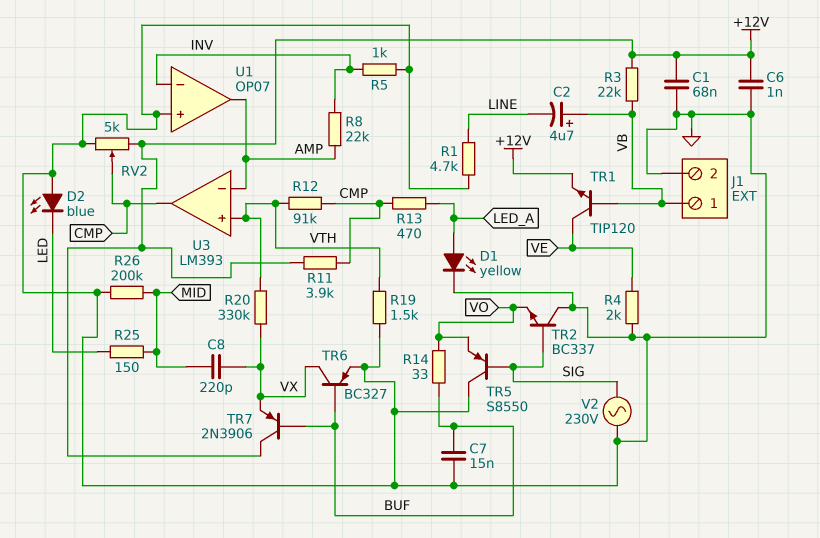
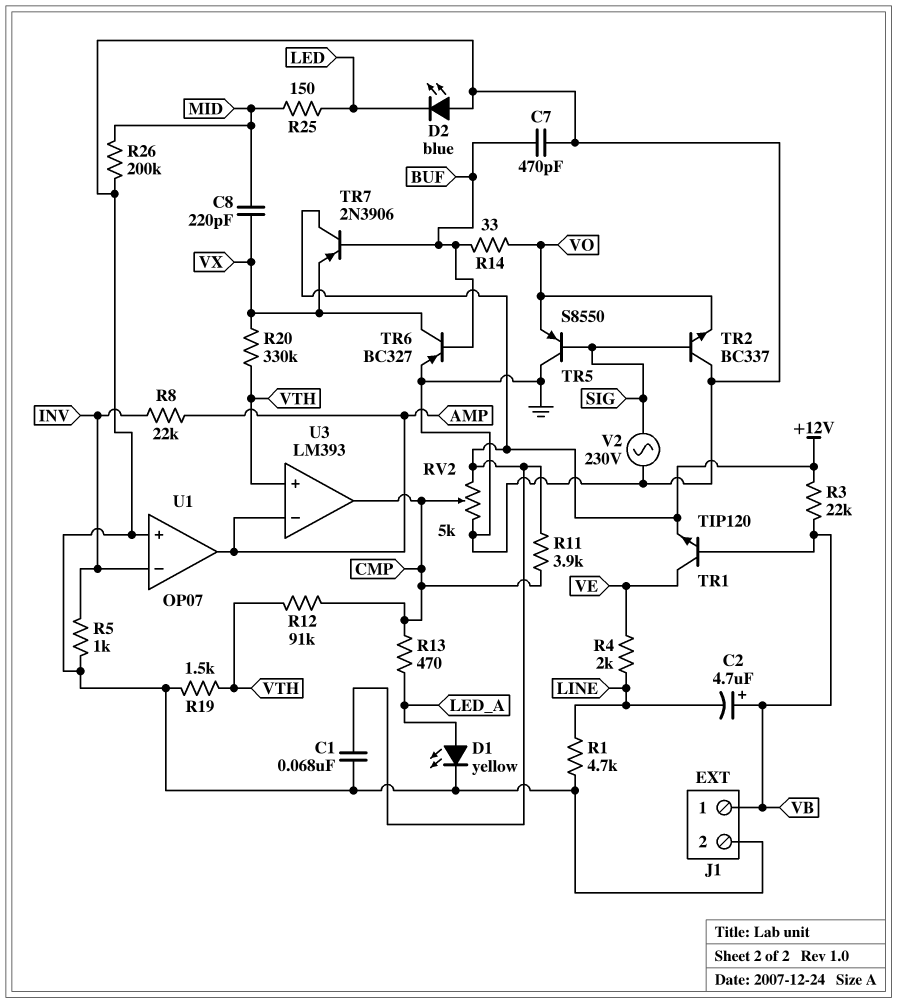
C6: 1nF (+12V, GND) -> none
C7: 15nF (BUF, GND) -> 470pF (BUF, GND)
R4: 2k (GND, VE) -> 2k (LINE, VE)

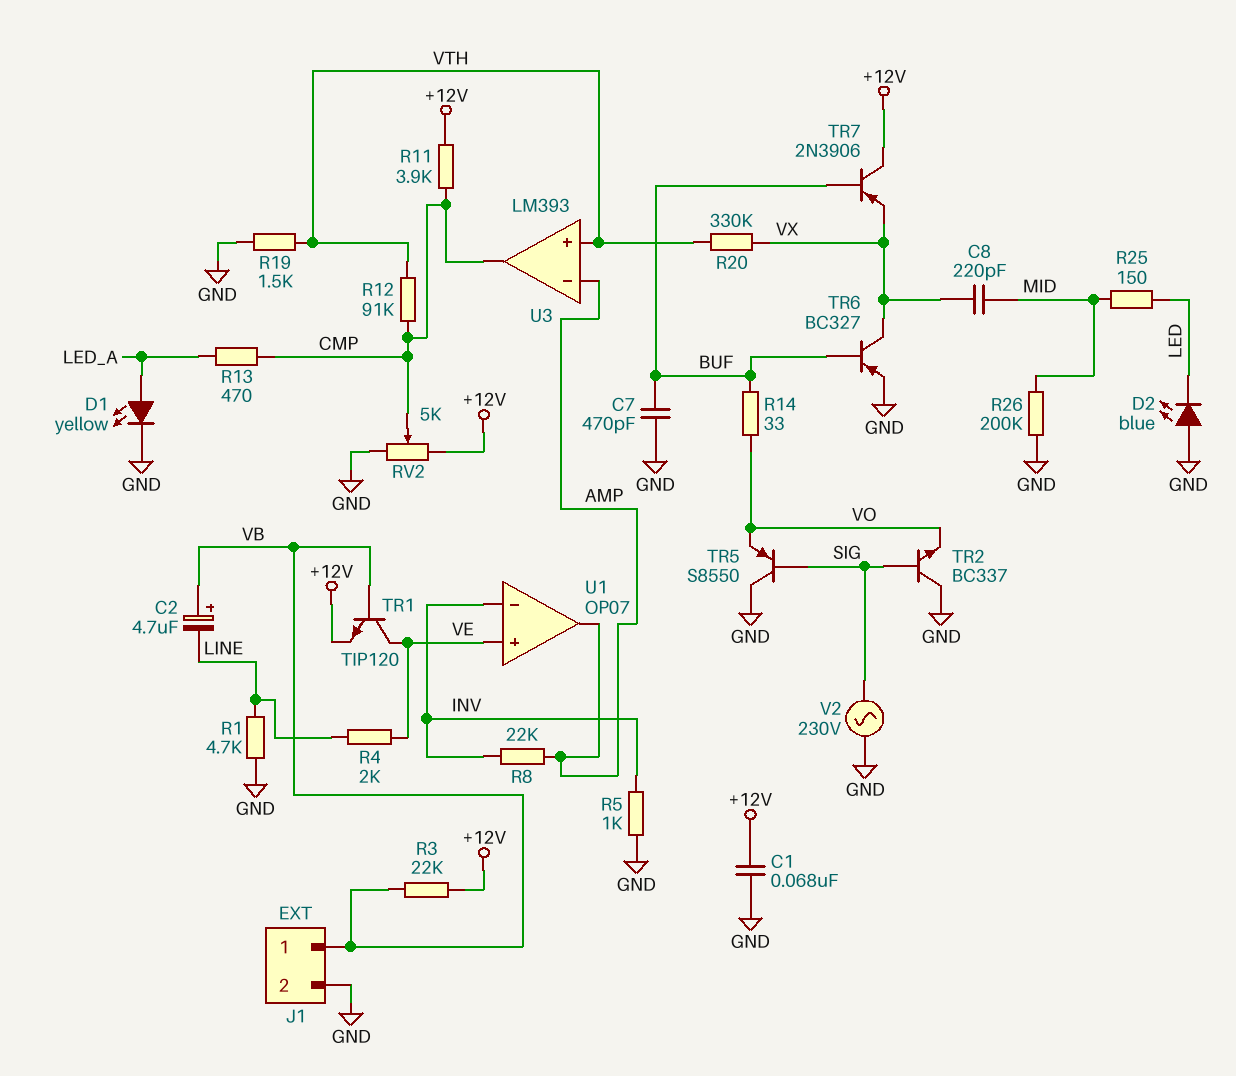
U1 pin in+: GND -> VE

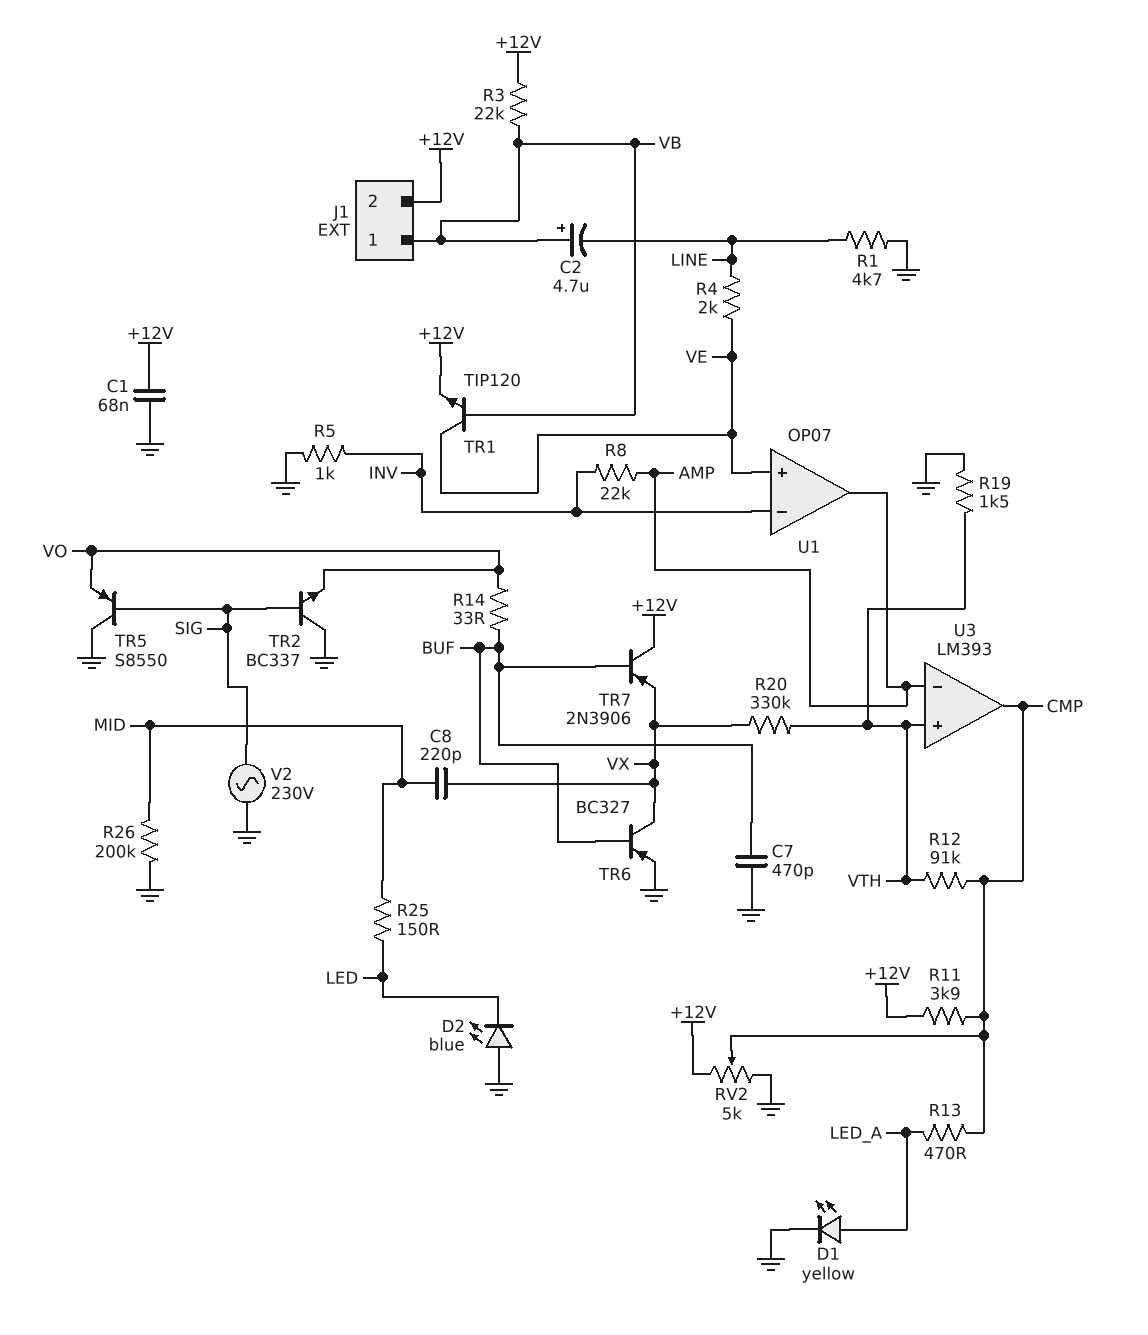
J1 pin 2: GND -> +12V

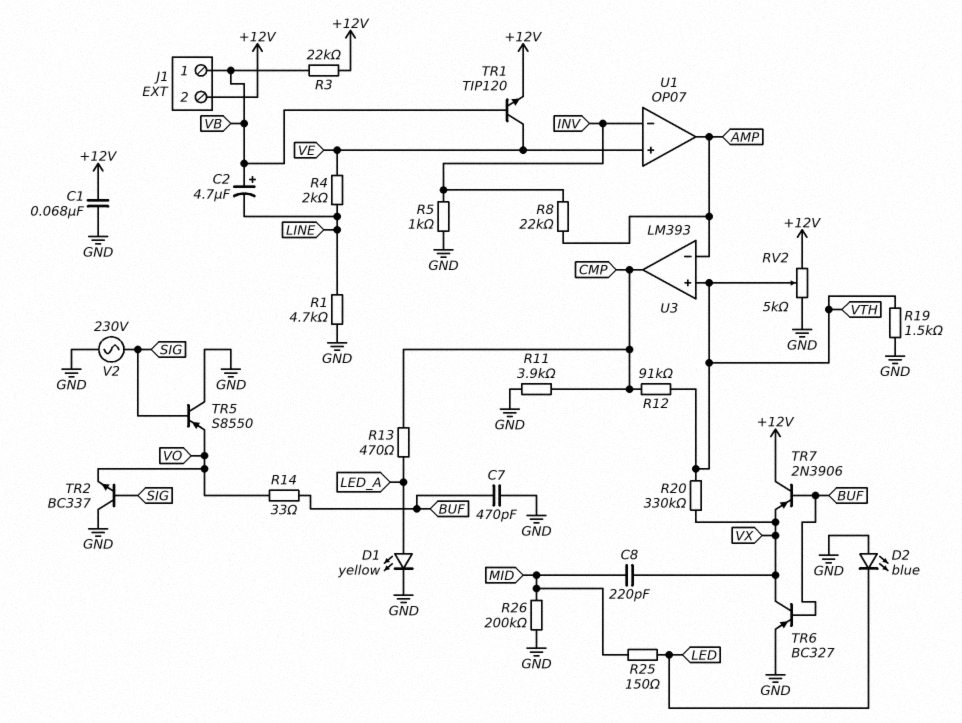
R11: 3.9k (+12V, CMP) -> 3.9k (CMP, GND)
RV2: 5k (+12V, GND, wiper CMP) -> 5k (+12V, GND, wiper VTH)

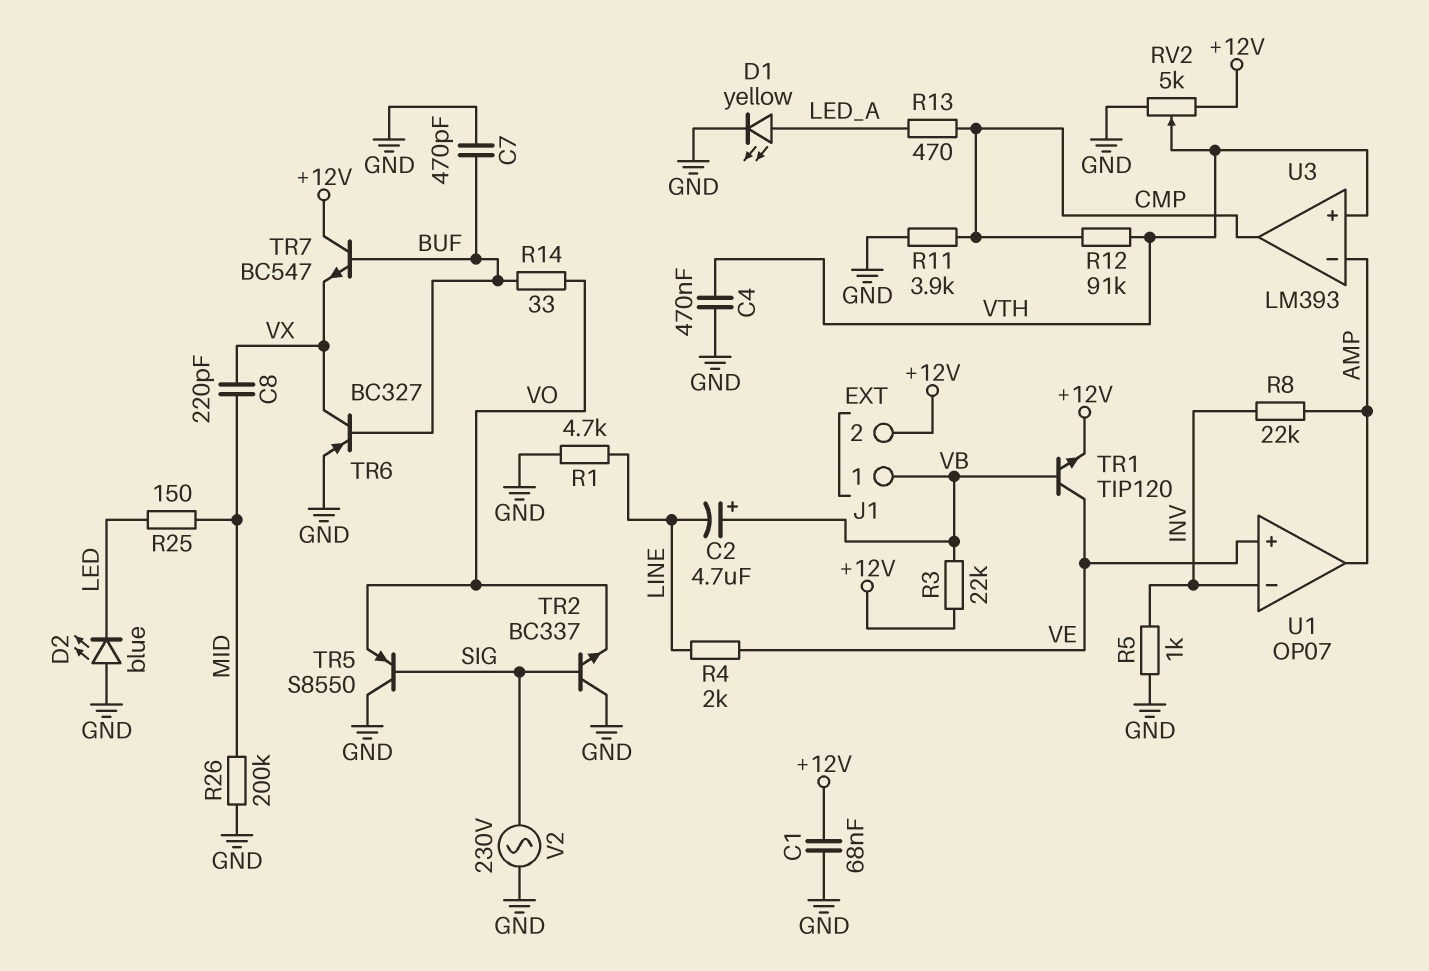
C4: none -> 470nF (GND, VTH)
R19: 1.5k (GND, VTH) -> none
R20: 330k (VTH, VX) -> none
TR7: PNP 2N3906 (B BUF, C +12V, E VX) -> NPN BC547 (B BUF, C +12V, E VX)

